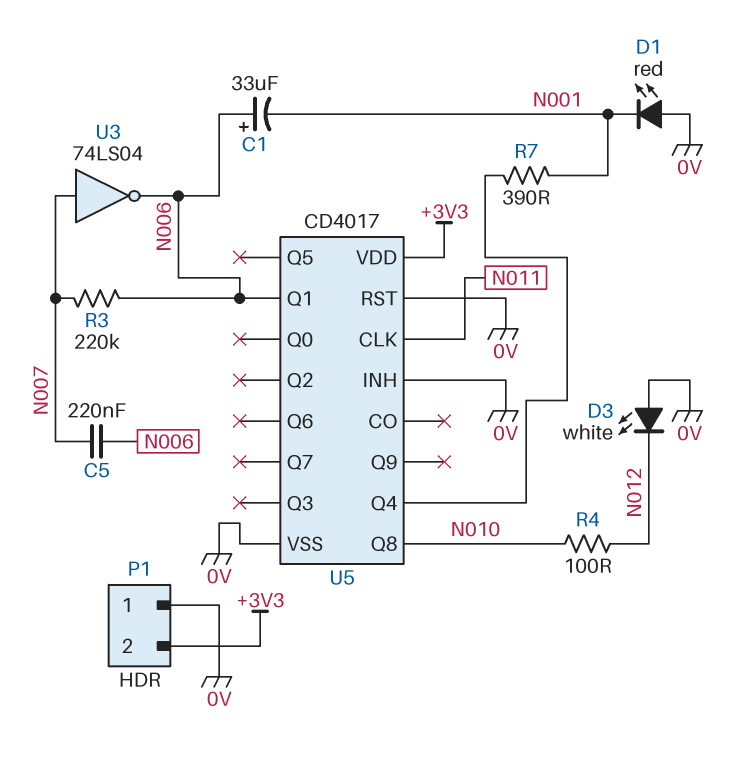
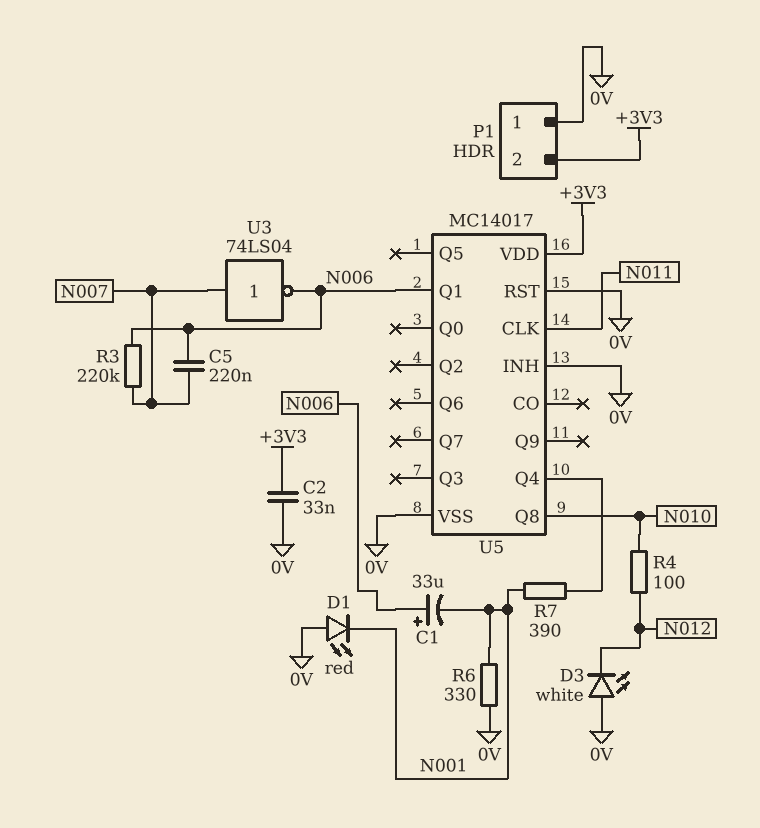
C2: none -> 33nF (+3V3, 0V)
R6: none -> 330 (0V, N001)
U5: CD4017 -> MC14017

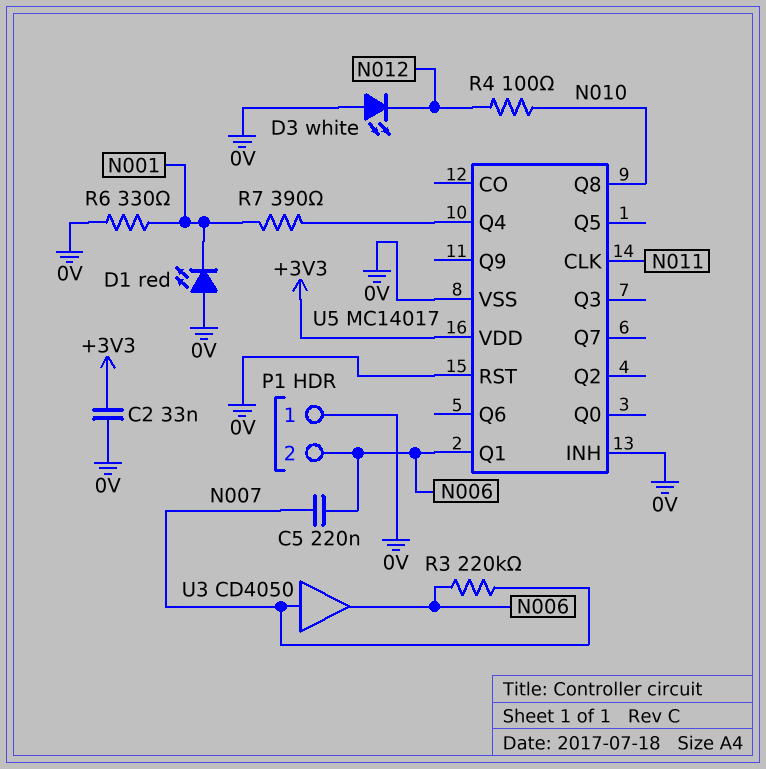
C1: 33uF (plus N006, minus N001) -> none
P1 pin 2: +3V3 -> N006
U3: NOT 74LS04 (in N007, out N006) -> buffer CD4050 (in N007, out N006)

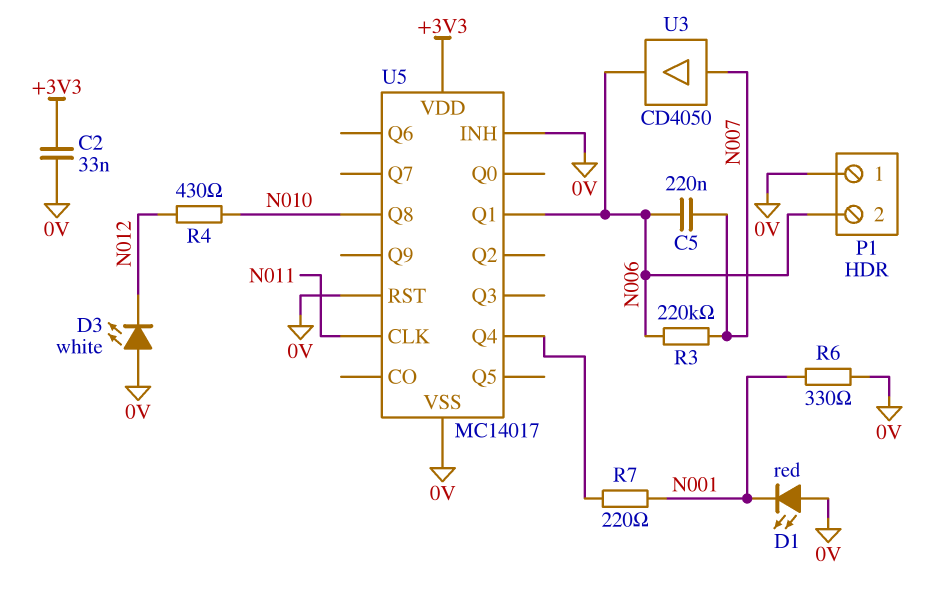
R4: 100 (N010, N012) -> 430 (N010, N012)
R7: 390 (N001, U5/Q4) -> 220 (N001, U5/Q4)

